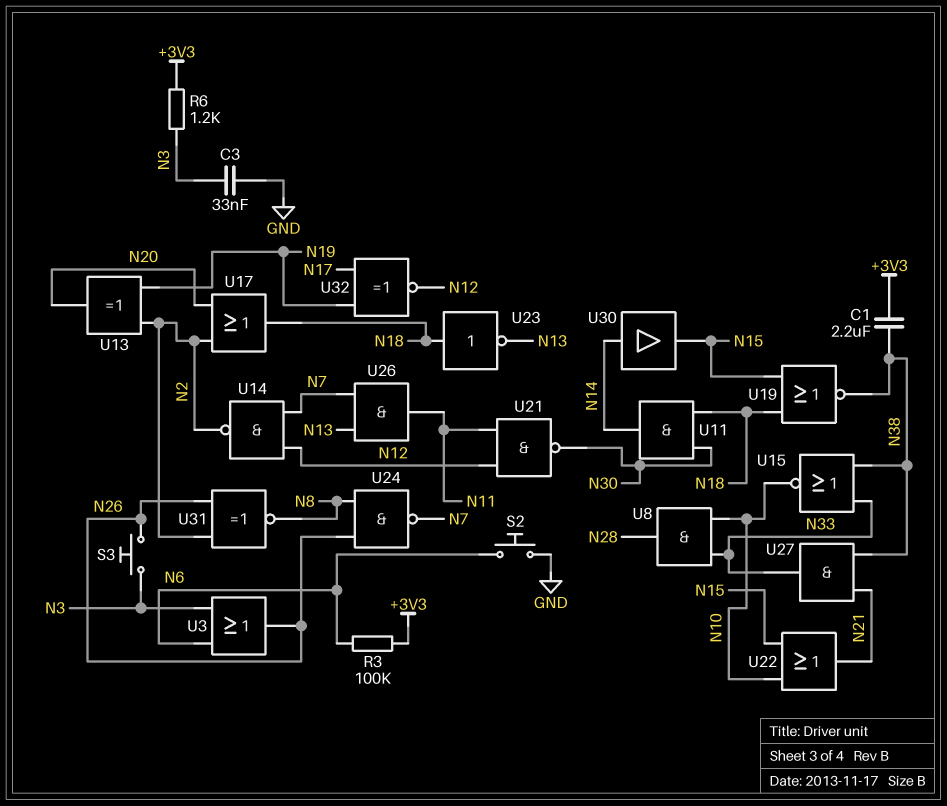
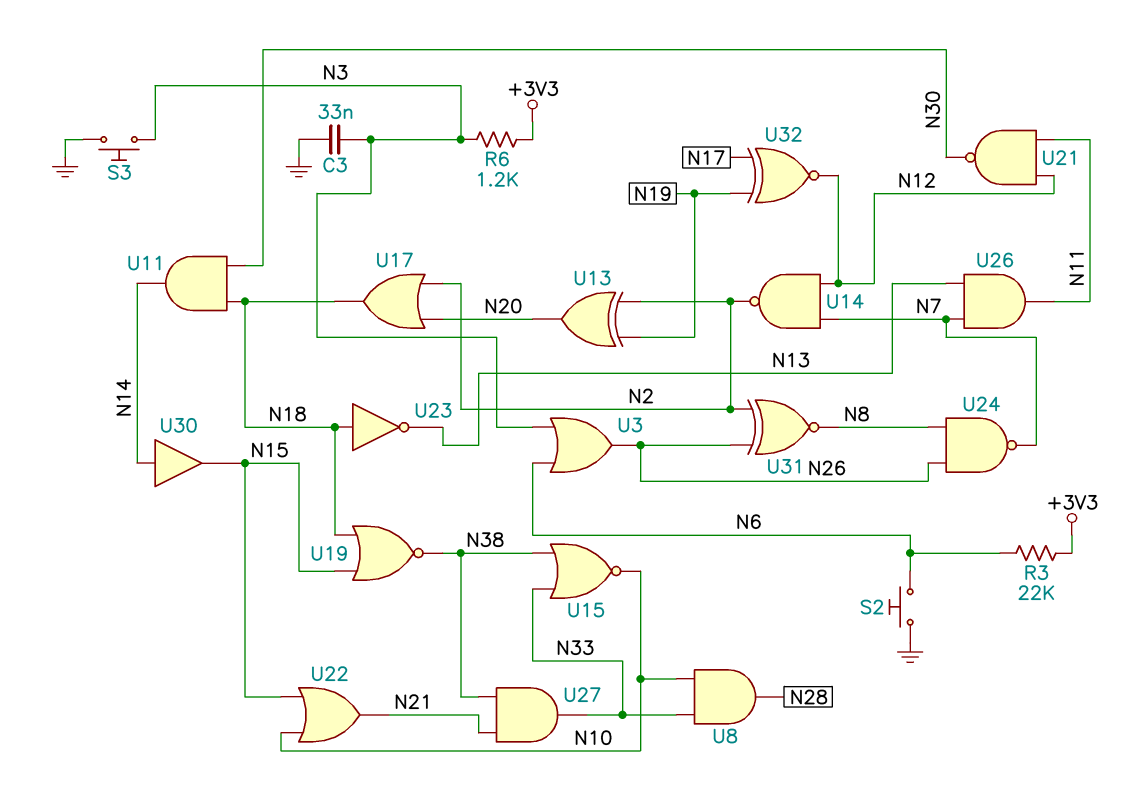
C1: 2.2uF (+3V3, N38) -> none
R3: 100k (+3V3, N6) -> 22k (+3V3, N6)
S3: button (N3, N26) -> button (GND, N3)

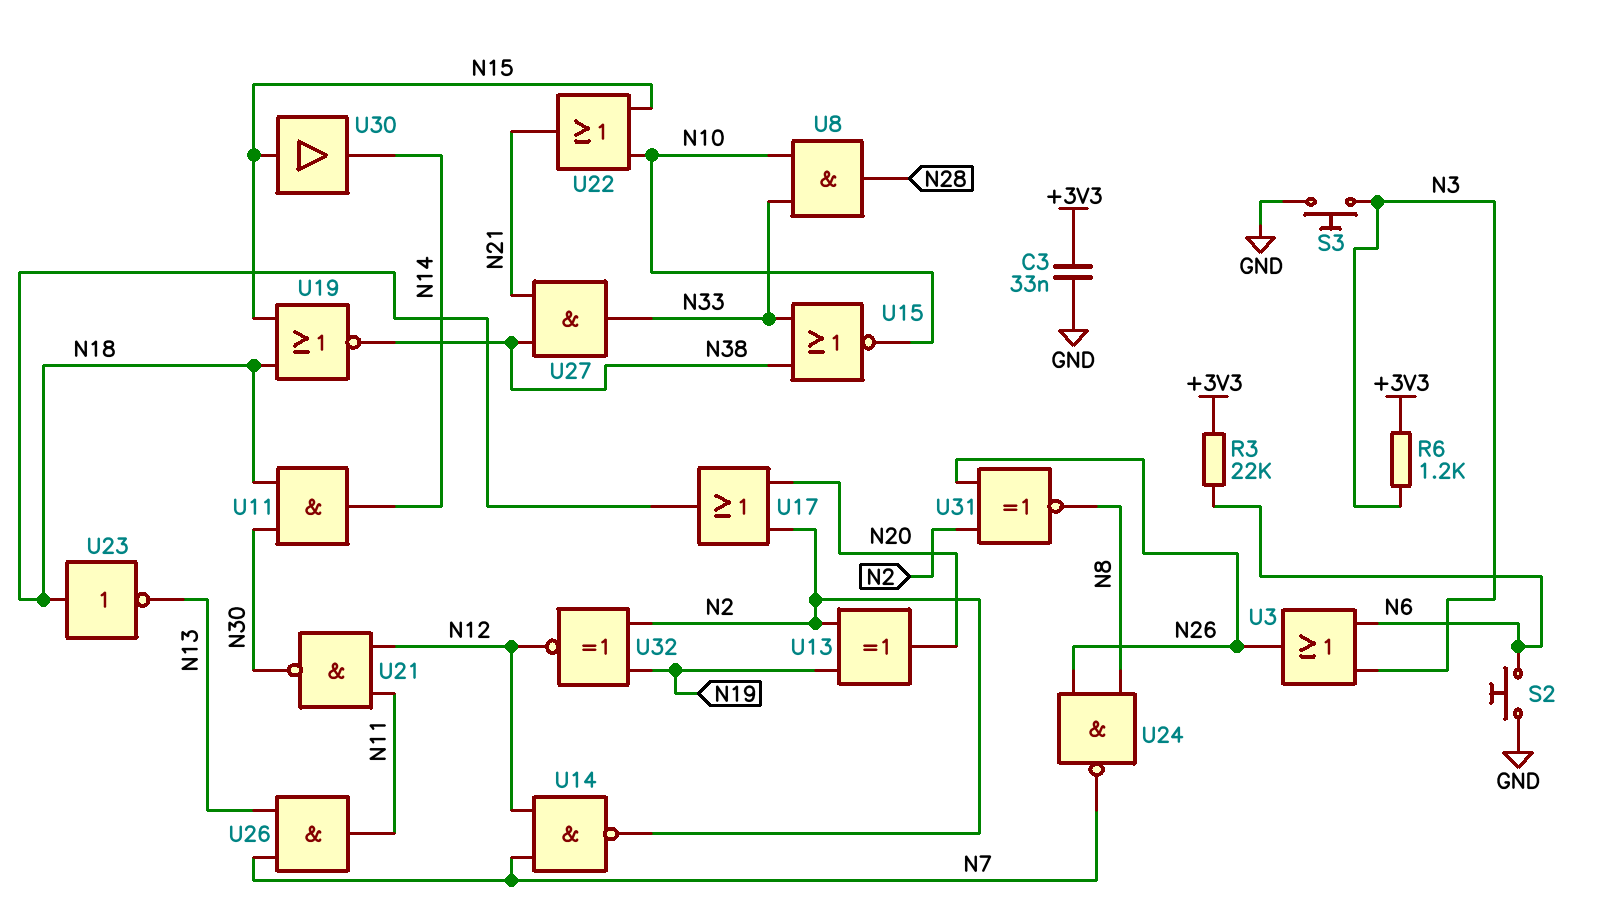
C3: 33nF (GND, N3) -> 33nF (+3V3, GND)
U30: buffer (in N14, out N15) -> buffer (in N15, out N14)
U32: XNOR (in N17, in N19, out N12) -> XNOR (in N2, in N19, out N12)

